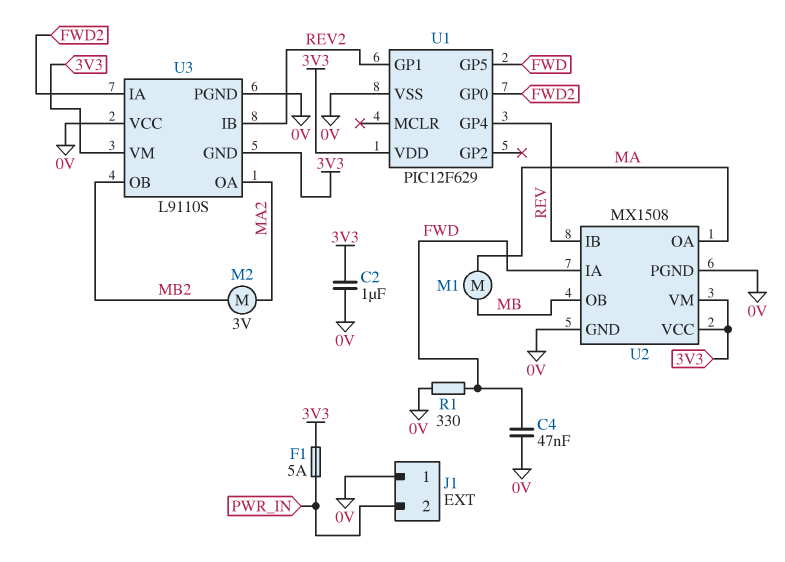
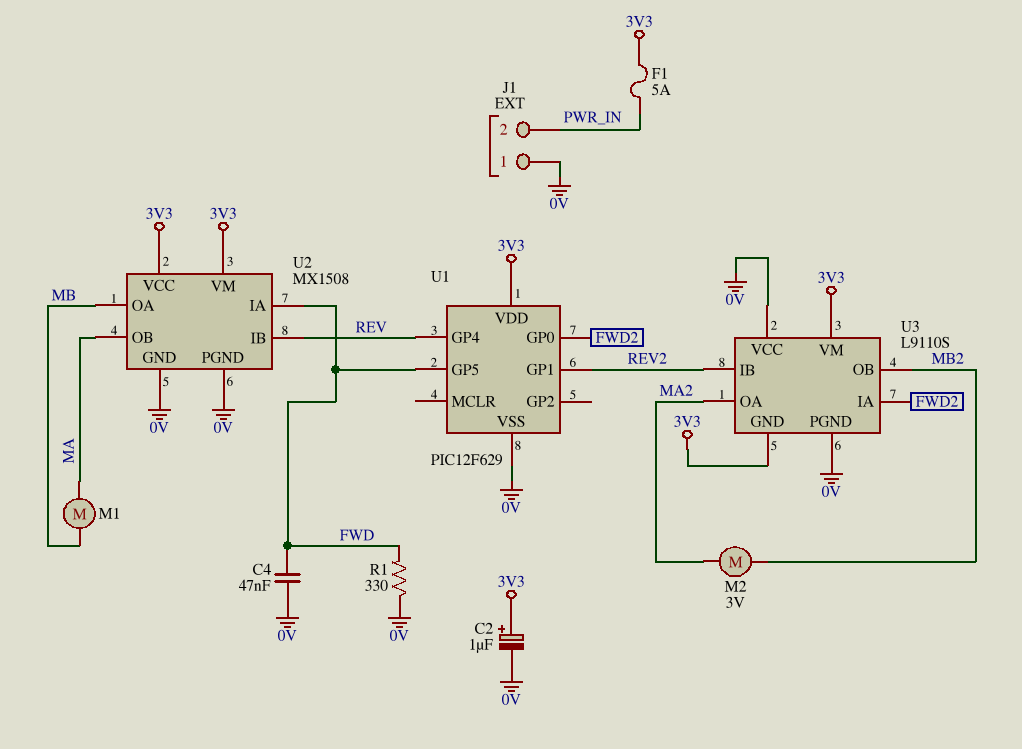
C2: 1uF (0V, 3V3) -> 1uF (plus 3V3, minus 0V)
U2 pin OA: MA -> MB
U2 pin OB: MB -> MA

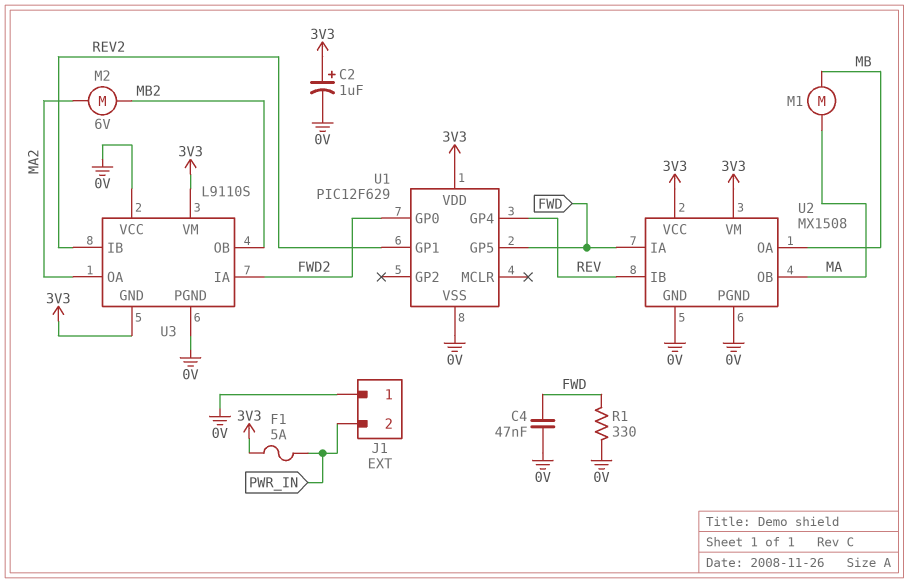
M2: motor 3V (MA2, MB2) -> motor 6V (MA2, MB2)

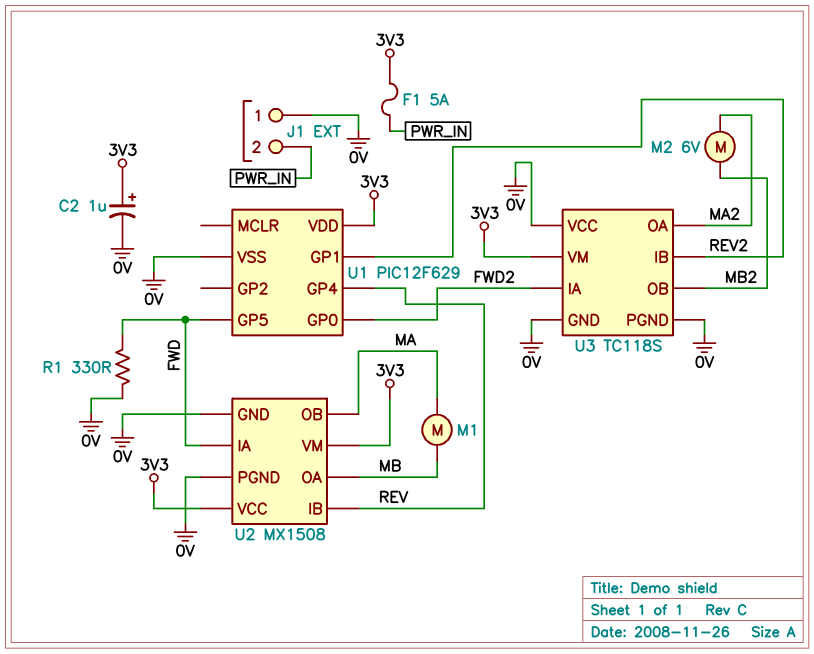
C4: 47nF (0V, FWD) -> none
U3: L9110S -> TC118S
U3 pin GND: 3V3 -> 0V

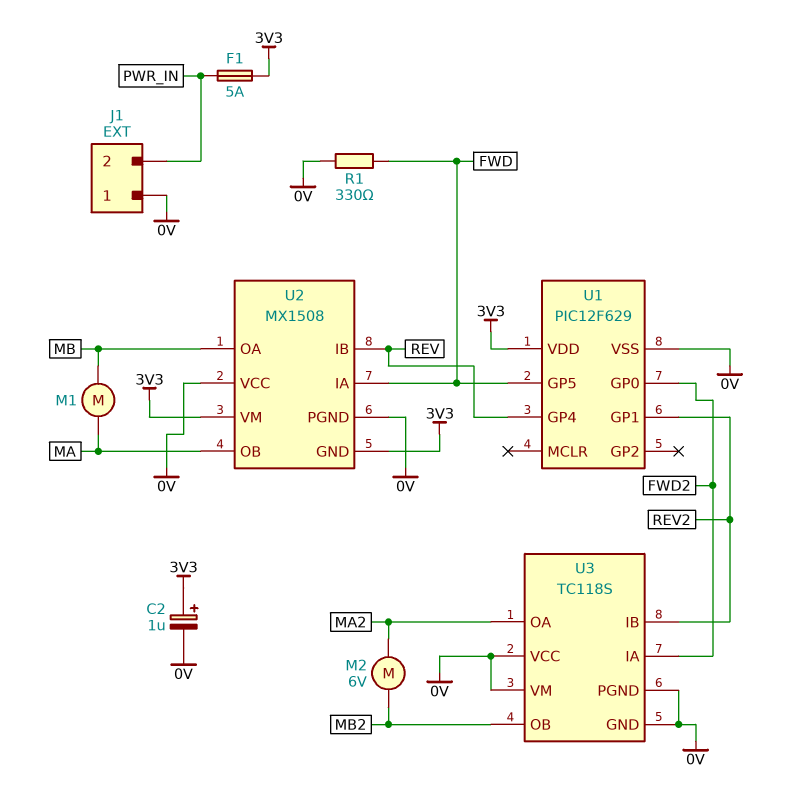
U2 pin GND: 0V -> 3V3
U2 pin VCC: 3V3 -> 0V
U3 pin VM: 3V3 -> 0V

